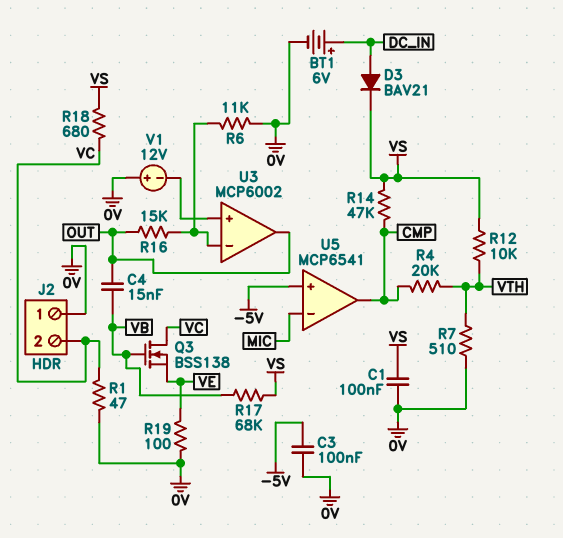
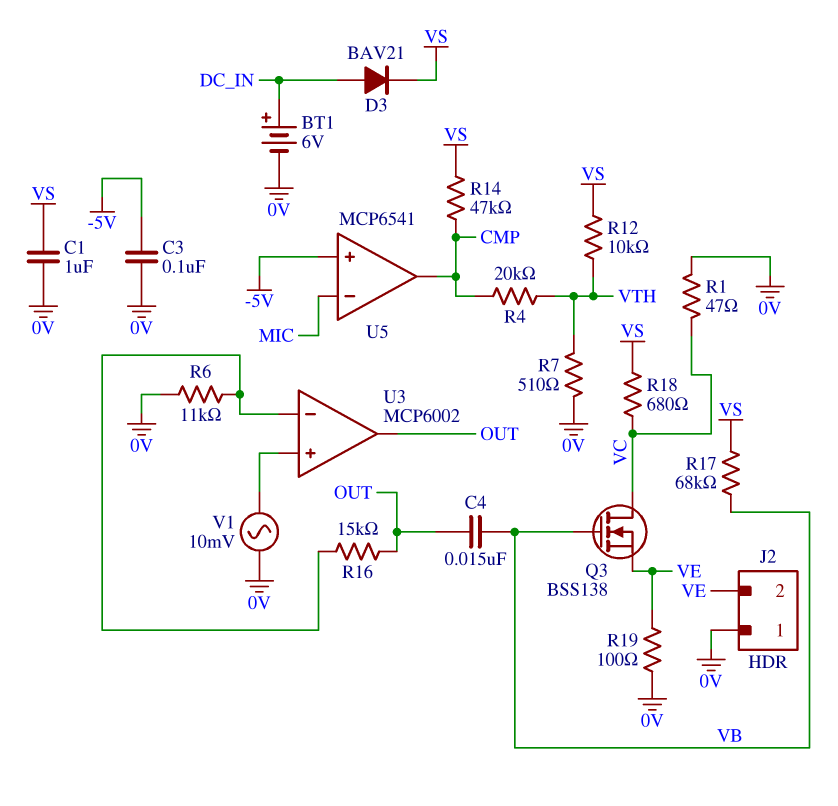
C1: 100nF (0V, VS) -> 1uF (0V, VS)
J2 pin 2: VC -> VE
V1: 12V (plus 0V, minus U3/in+) -> AC 10mV (0V, U3/in+)

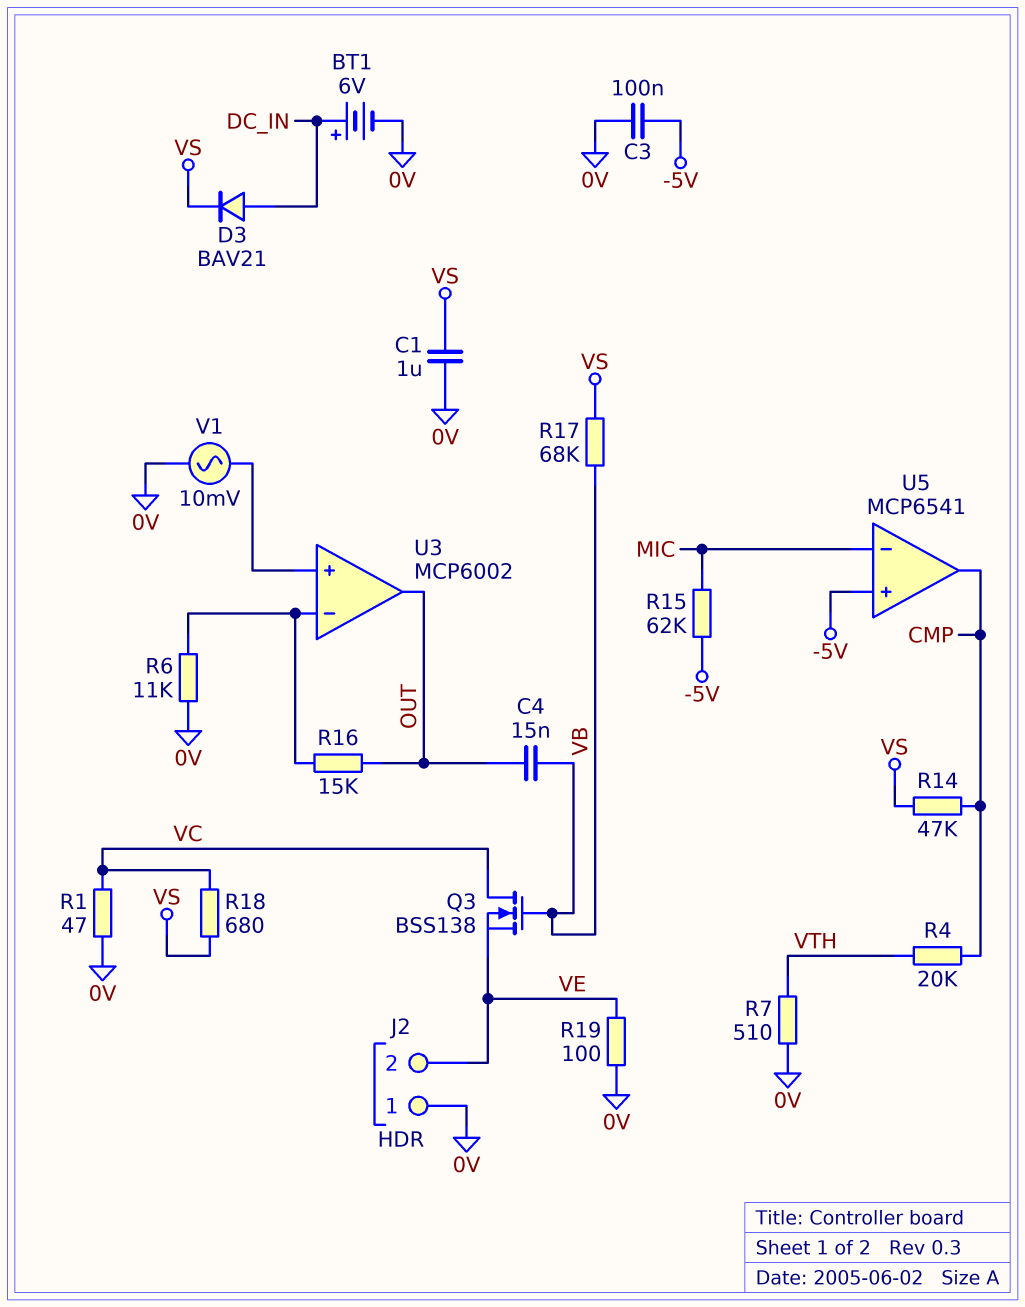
R12: 10k (VS, VTH) -> none
R15: none -> 62k (-5V, MIC)

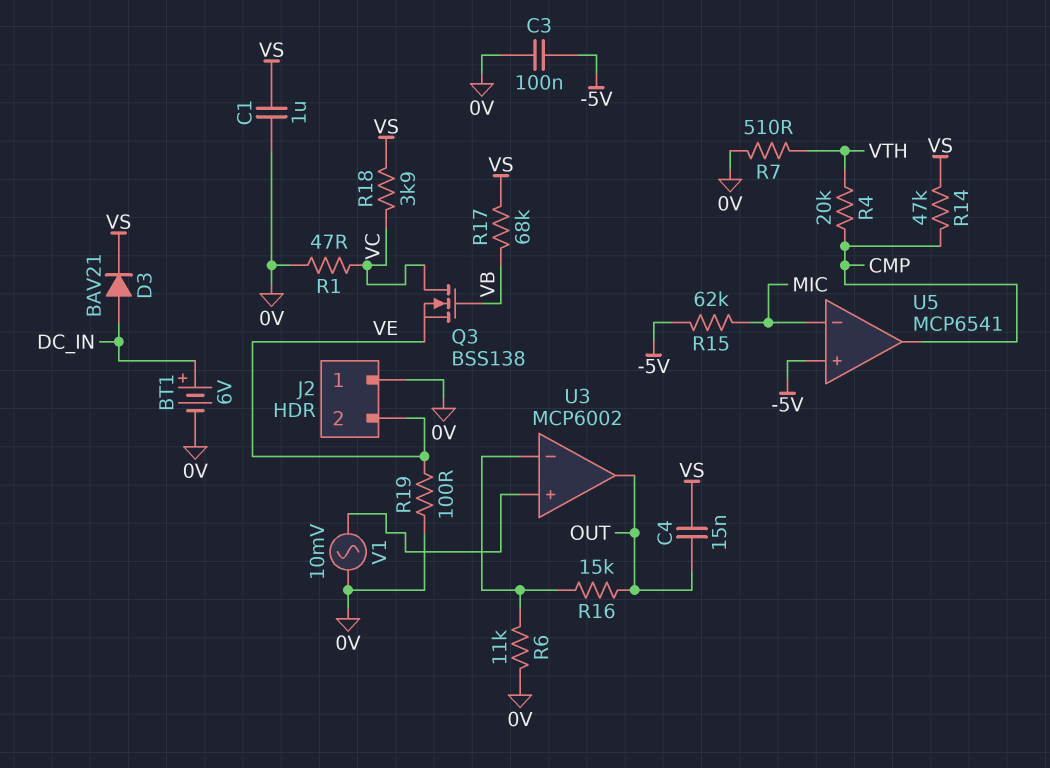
C4: 15nF (OUT, VB) -> 15nF (OUT, VS)
R18: 680 (VC, VS) -> 3.9k (VC, VS)

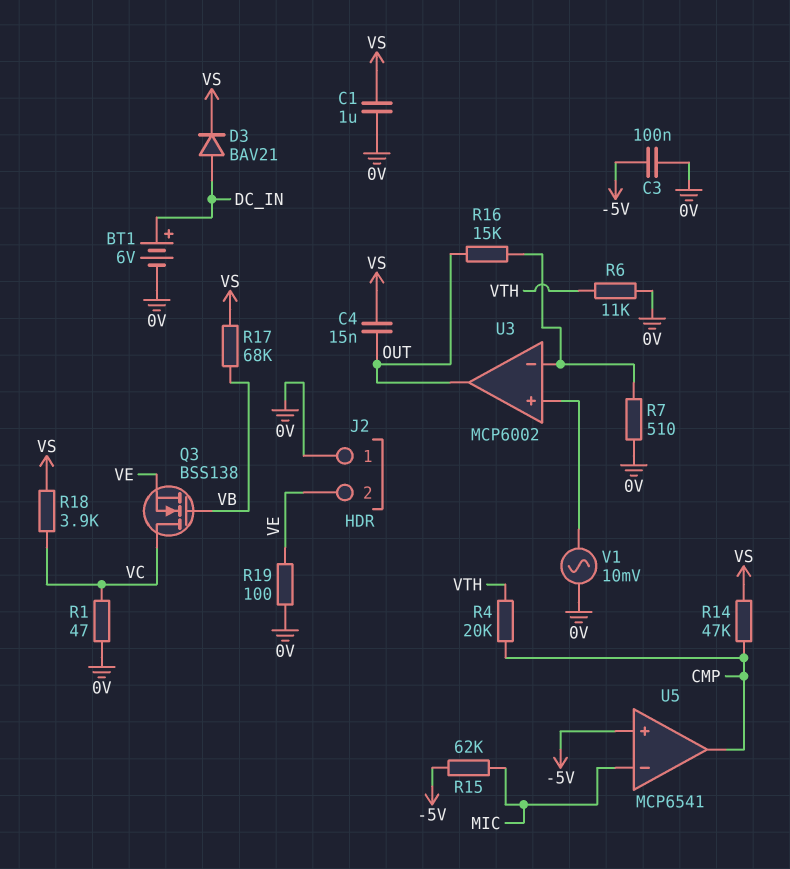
R6: 11k (0V, U3/in-) -> 11k (0V, VTH)
R7: 510 (0V, VTH) -> 510 (0V, U3/in-)

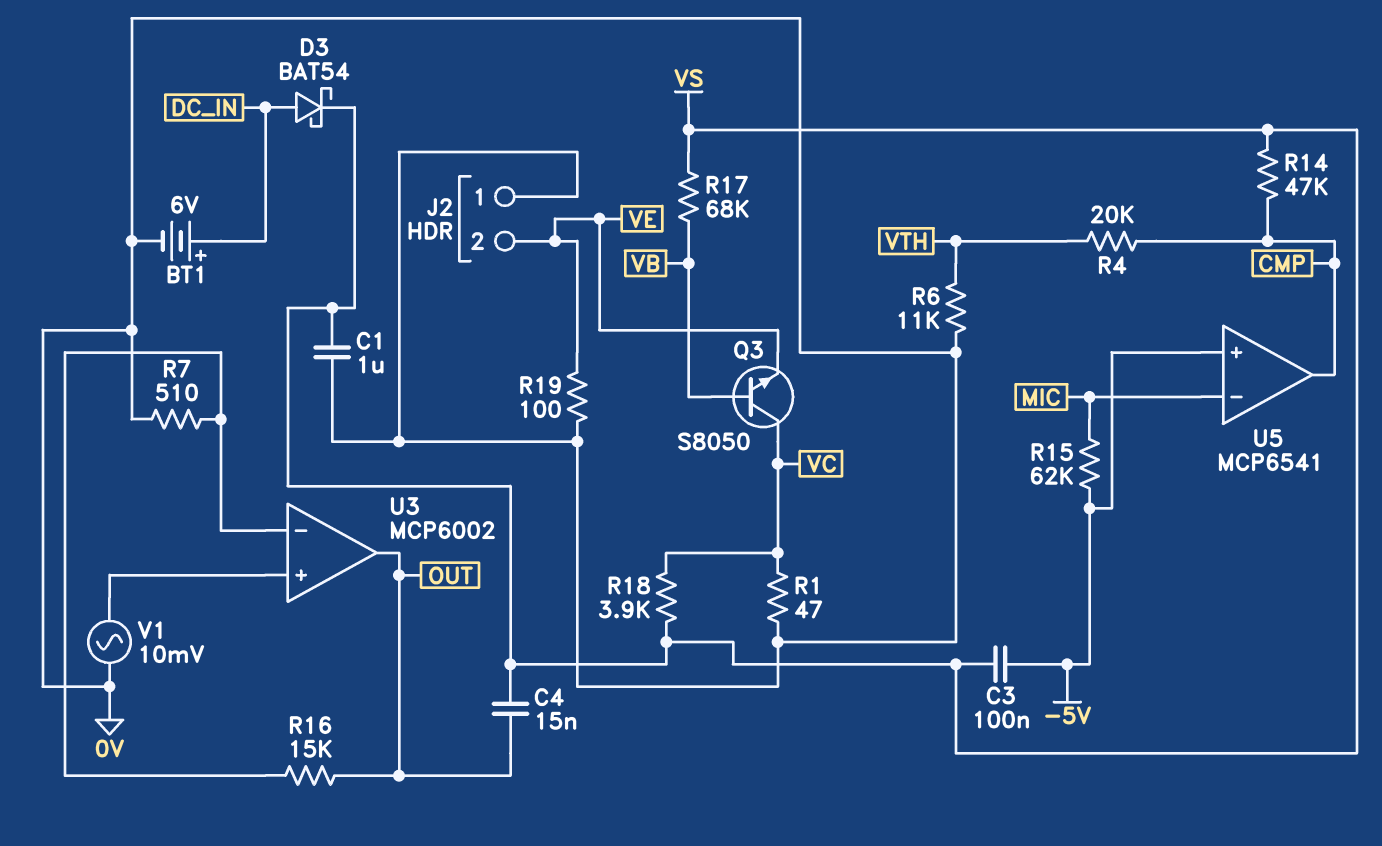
C3: 100nF (-5V, 0V) -> 100nF (-5V, VS)
D3: diode BAV21 (A DC_IN, K VS) -> schottky BAT54 (A DC_IN, K VS)
Q3: NMOS BSS138 (G VB, D VC, S VE) -> NPN S8050 (B VB, C VC, E VE)

